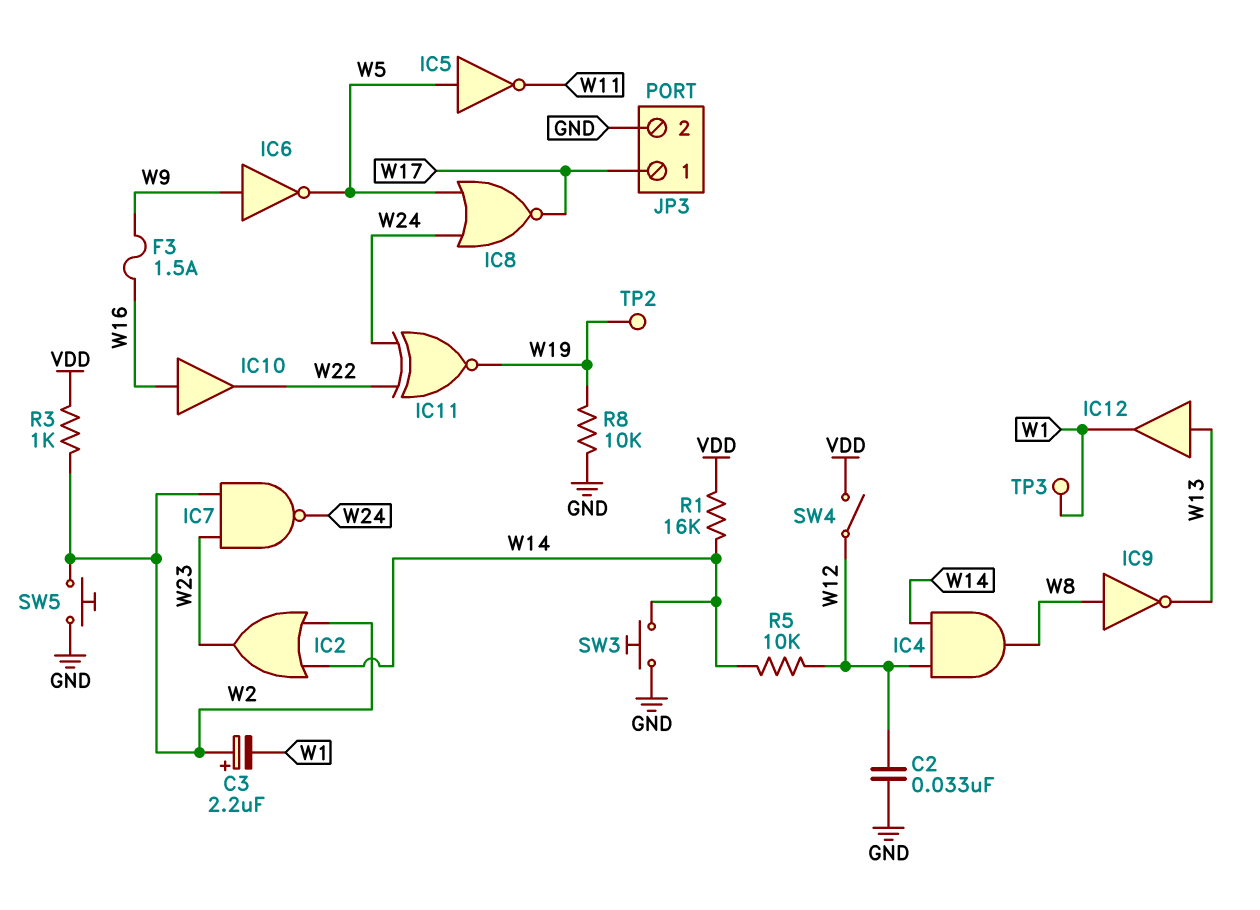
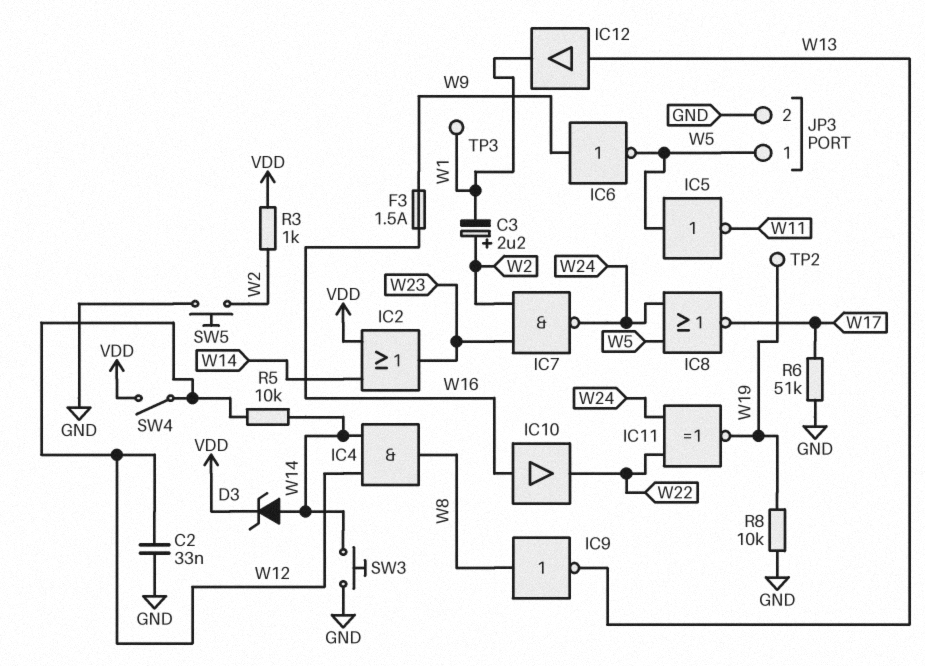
D3: none -> zener (A W14, K VDD)
IC2: OR (in W2, in W14, out W23) -> OR (in VDD, in W14, out W23)
JP3 pin 1: W17 -> W5
R1: 16k (VDD, W14) -> none
R6: none -> 51k (GND, W17)

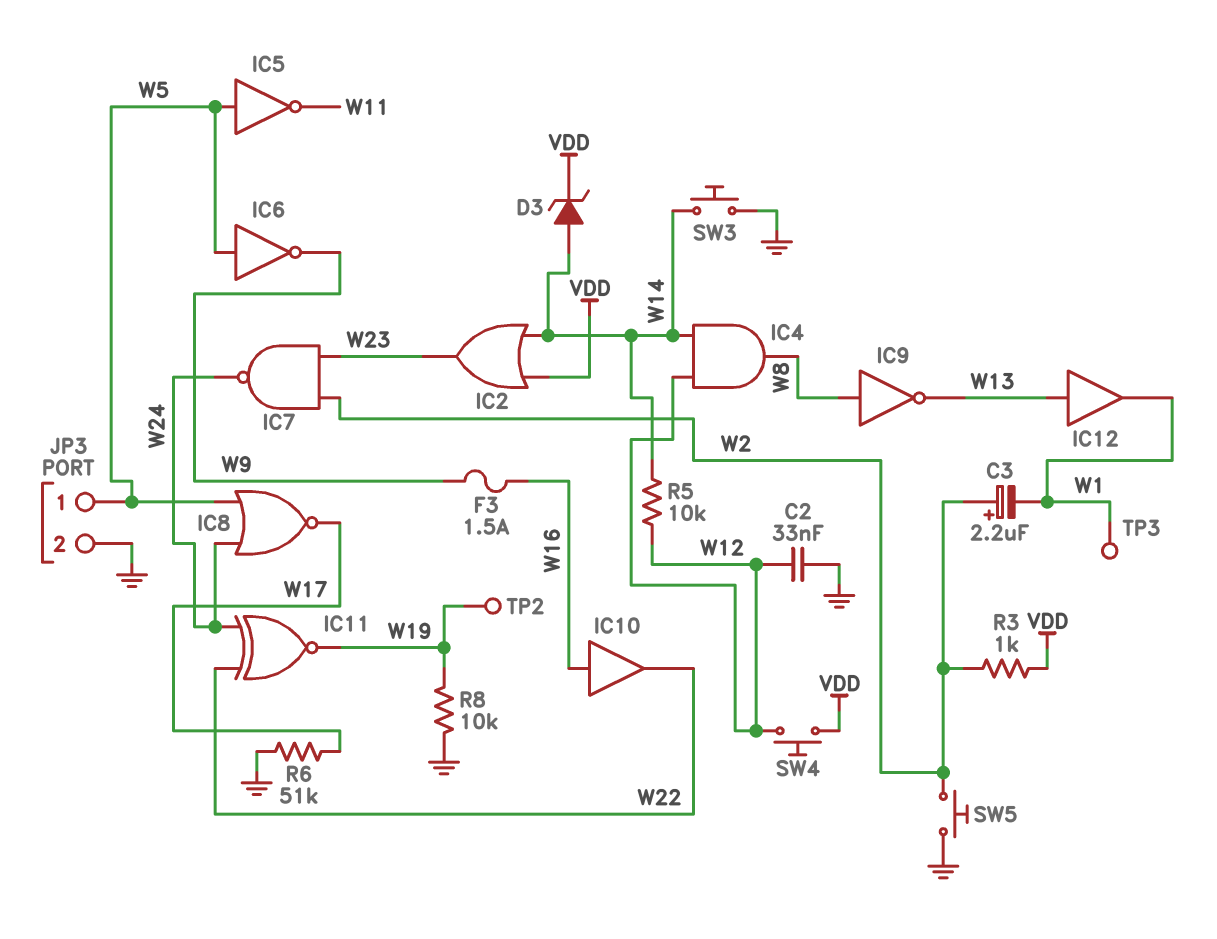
IC6: NOT (in W9, out W5) -> NOT (in W5, out W9)
SW4: switch (VDD, W12) -> button (VDD, W12)

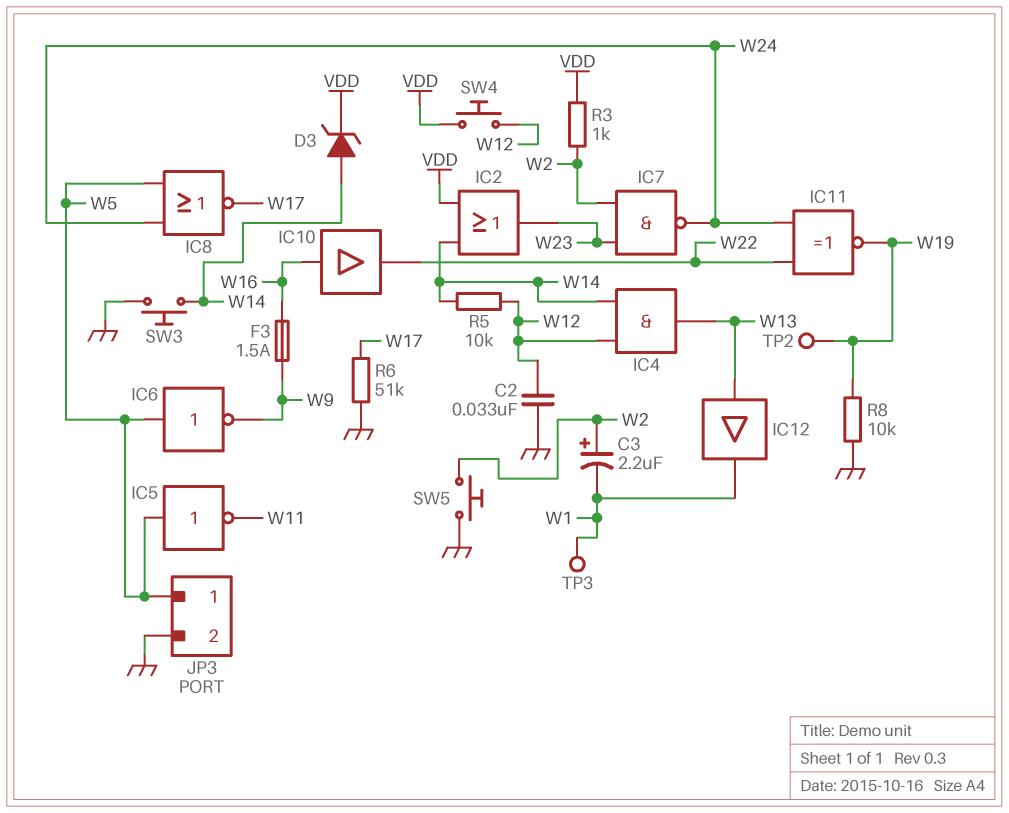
IC4: AND (in W12, in W14, out W8) -> AND (in W12, in W14, out W13)
IC9: NOT (in W8, out W13) -> none

